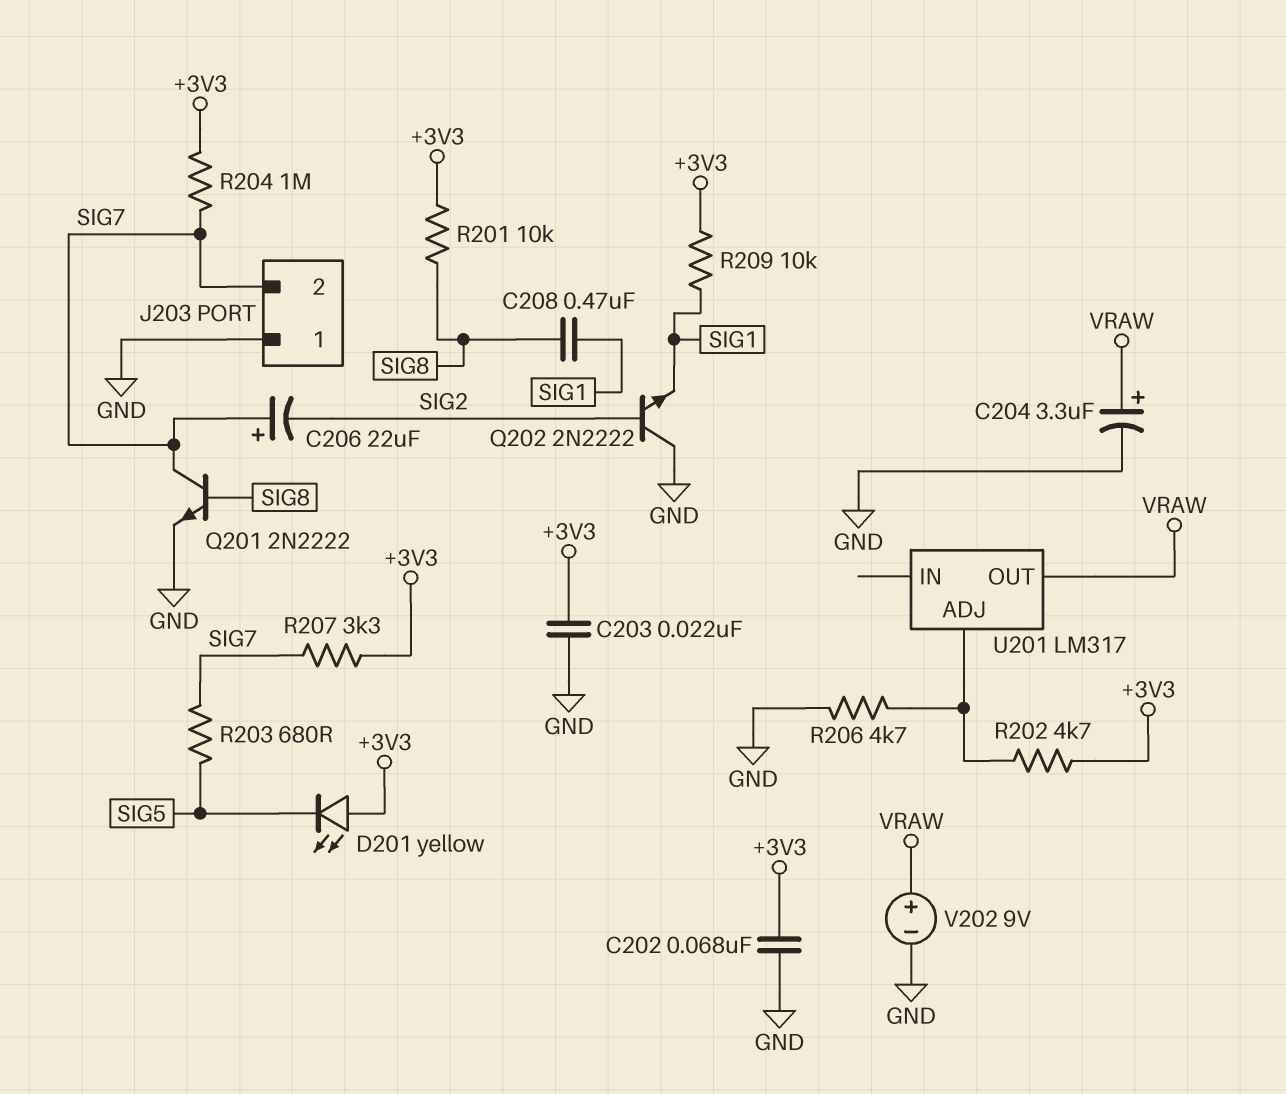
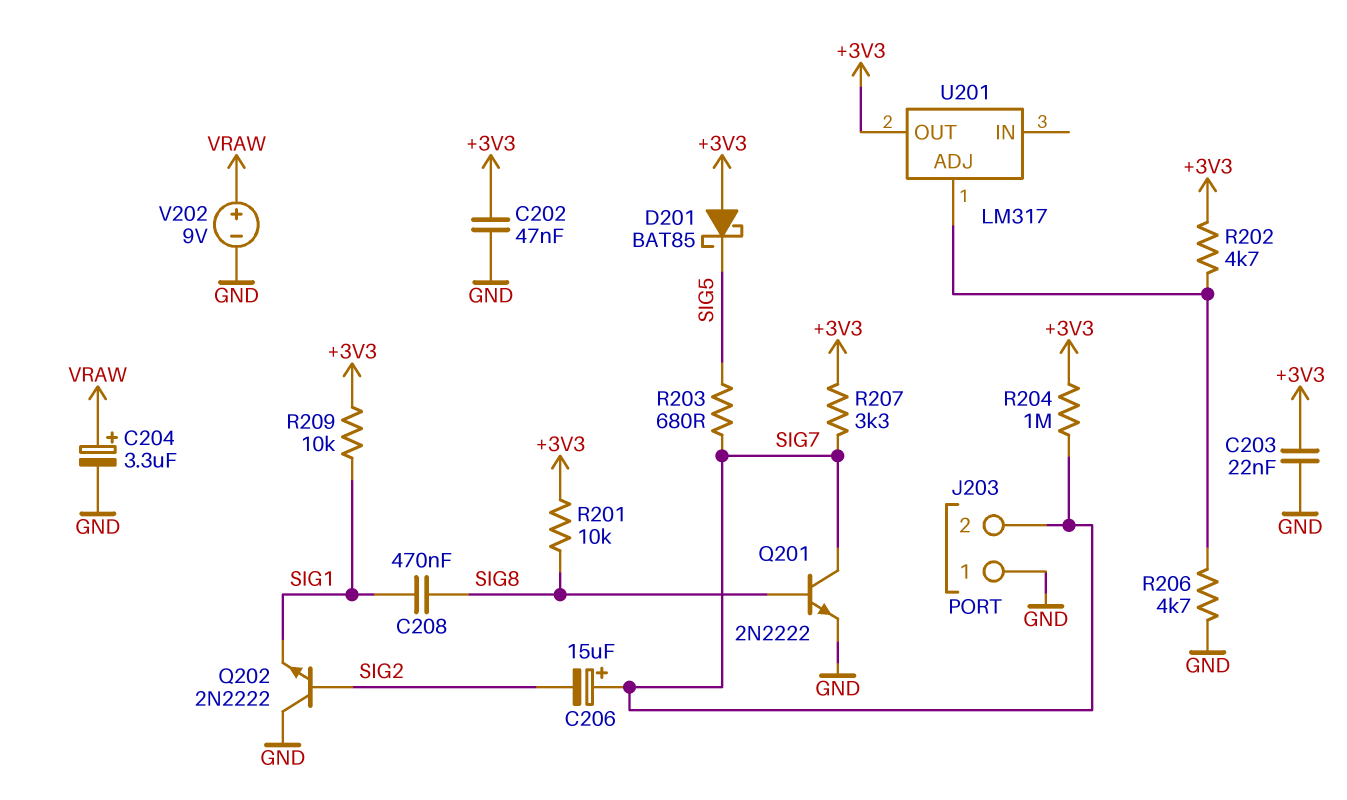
C202: 68nF (+3V3, GND) -> 47nF (+3V3, GND)
C206: 22uF (plus SIG7, minus SIG2) -> 15uF (plus SIG7, minus SIG2)
D201: LED yellow (A +3V3, K SIG5) -> schottky BAT85 (A +3V3, K SIG5)
U201 pin OUT: VRAW -> +3V3

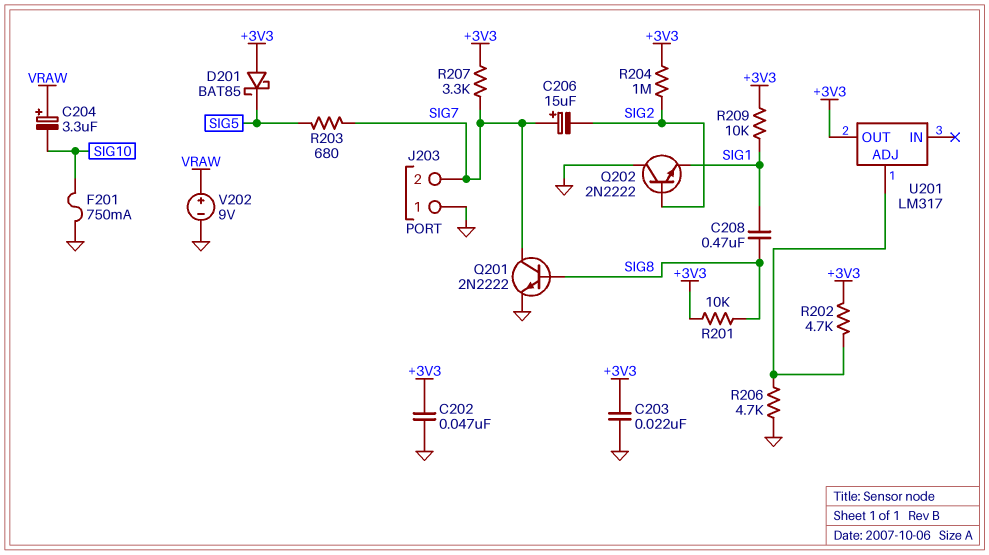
C204: 3.3uF (plus VRAW, minus GND) -> 3.3uF (plus VRAW, minus SIG10)
F201: none -> 750mA (GND, SIG10)
R204: 1M (+3V3, SIG7) -> 1M (+3V3, SIG2)

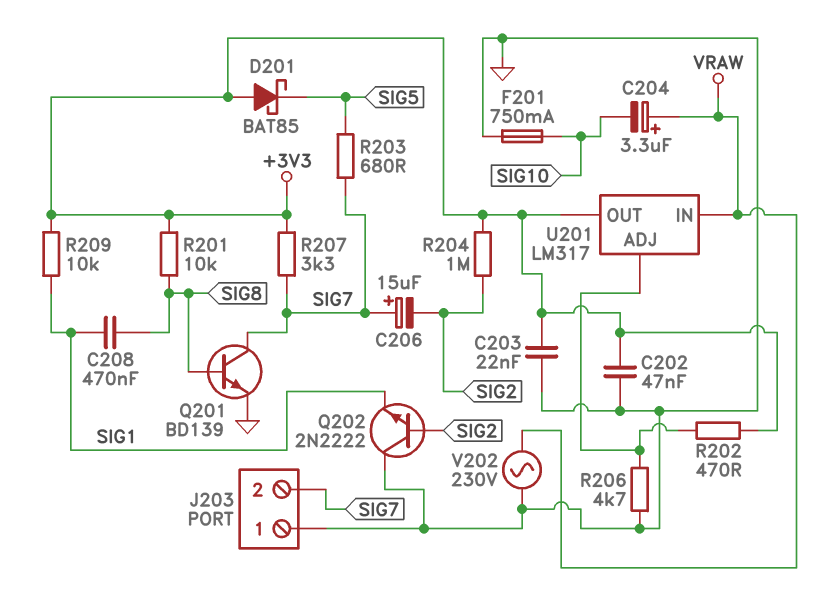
Q201: NPN 2N2222 (B SIG8, C SIG7, E GND) -> NPN BD139 (B SIG8, C SIG7, E GND)
R202: 4.7k (+3V3, U201/ADJ) -> 470 (+3V3, U201/ADJ)
U201 pin IN: none -> VRAW
V202: 9V (plus VRAW, minus GND) -> AC 230V (GND, VRAW)

